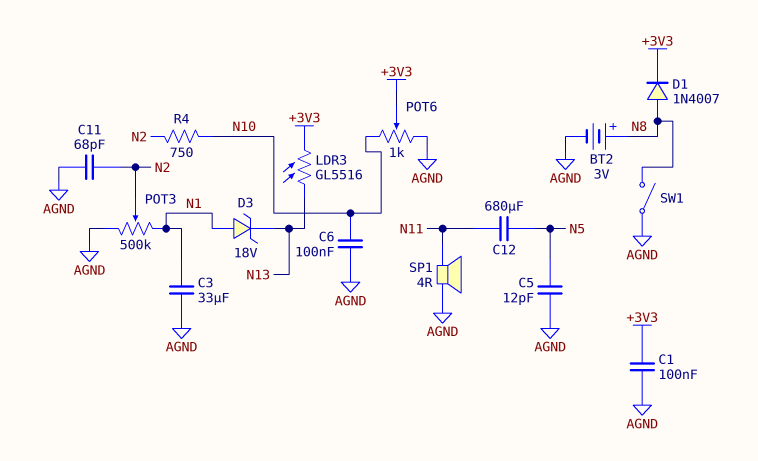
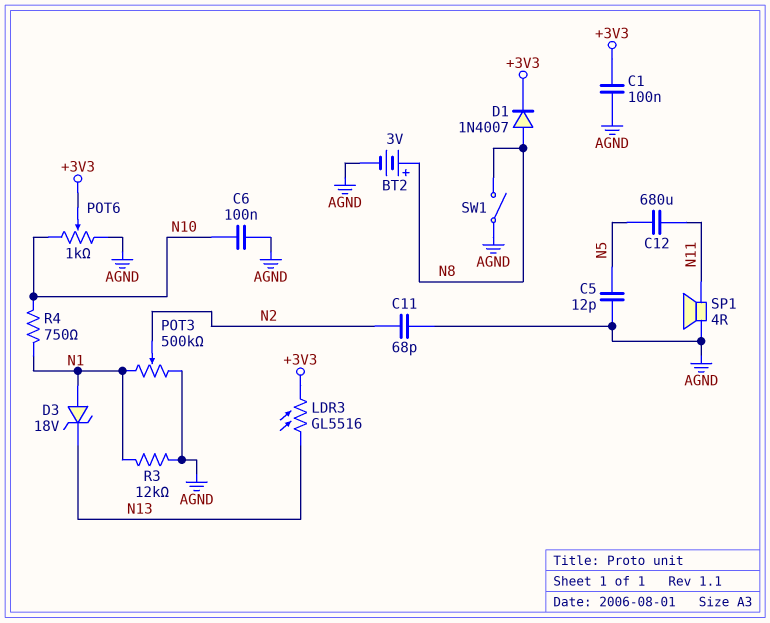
C3: 33uF (AGND, N1) -> none
R3: none -> 12k (AGND, N1)
R4: 750 (N2, N10) -> 750 (N1, N10)

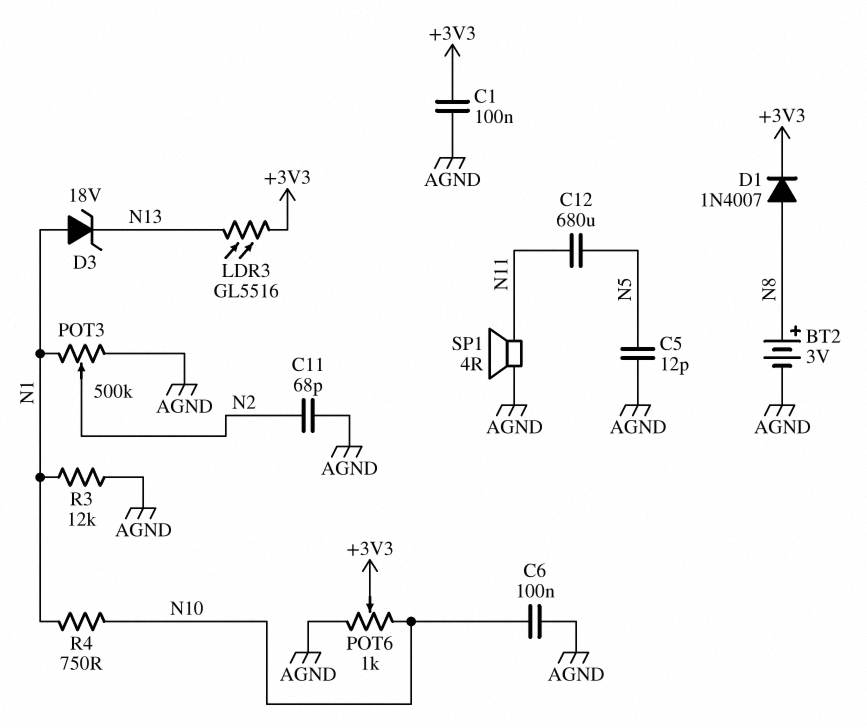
SW1: switch (AGND, N8) -> none

